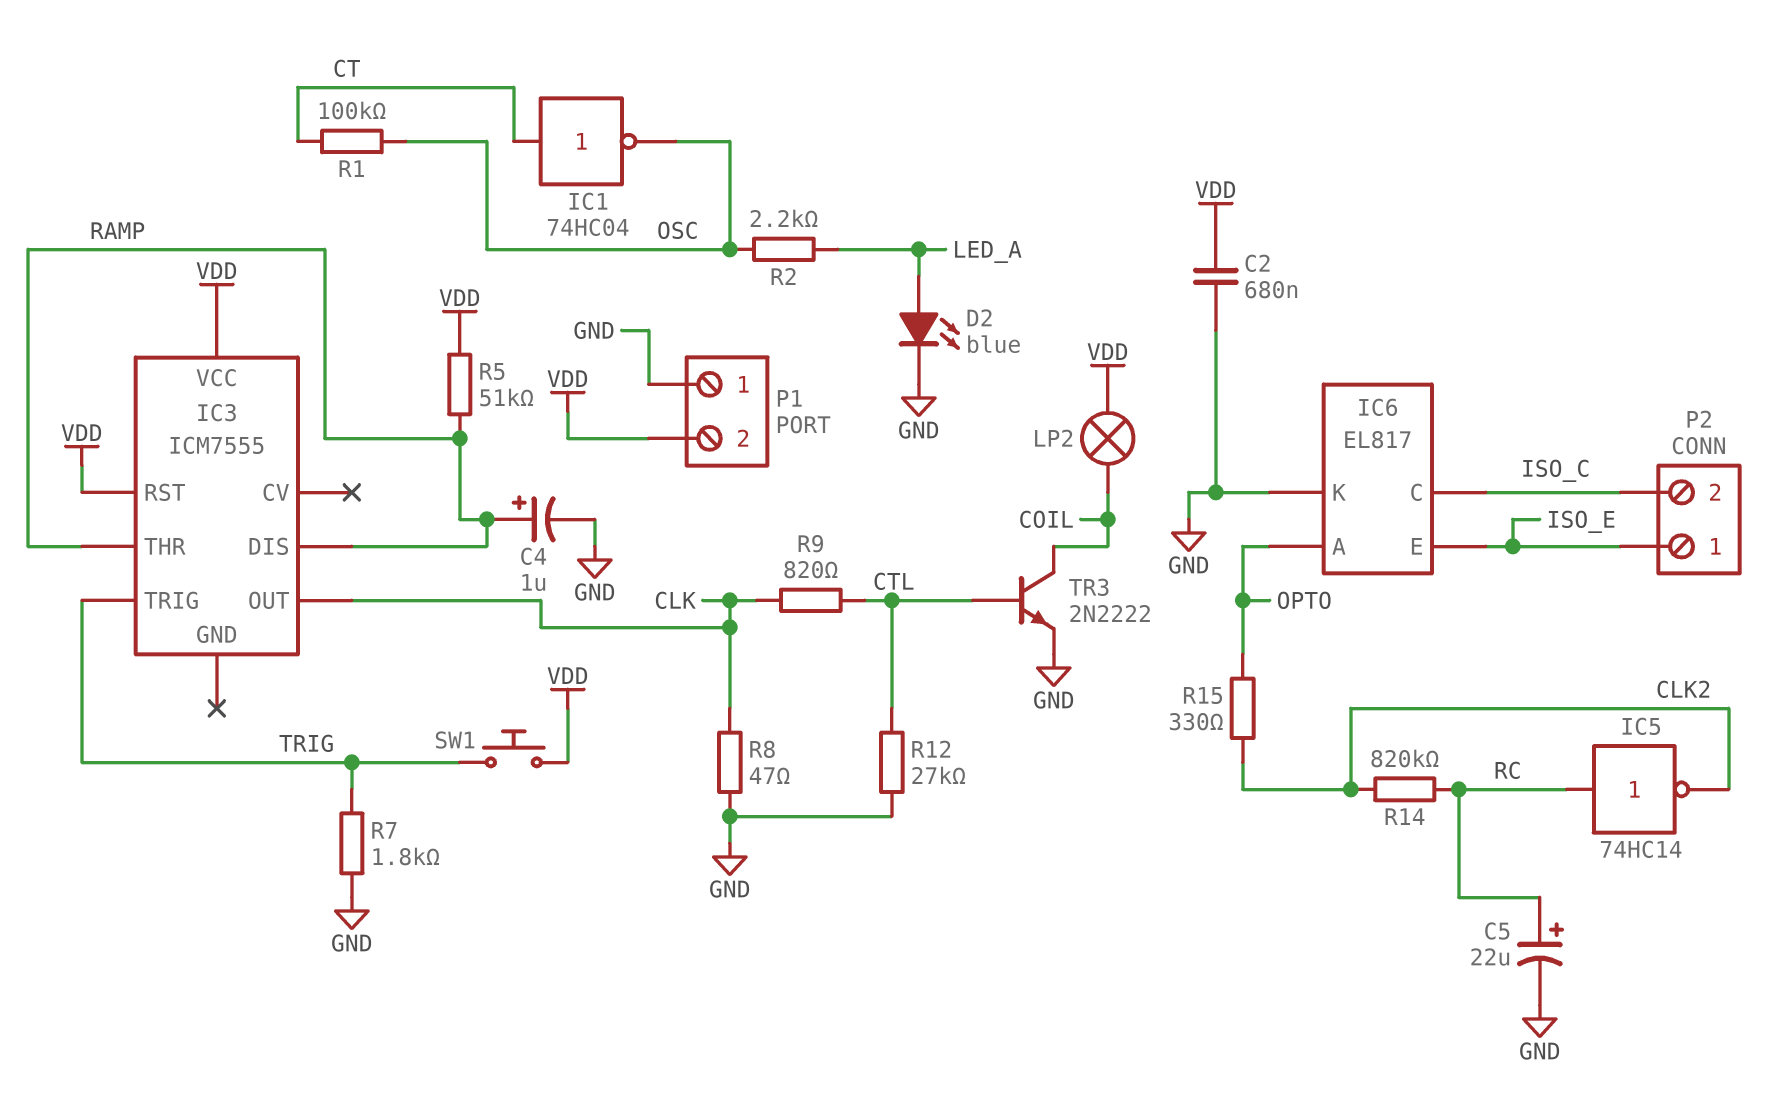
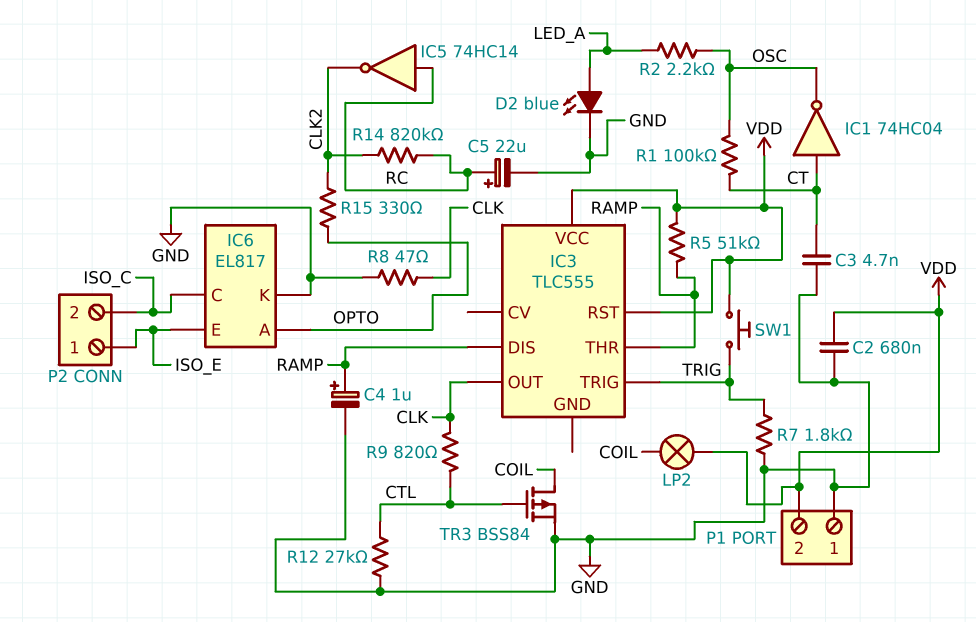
C3: none -> 4.7nF (CT, GND)
IC3: ICM7555 -> TLC555
TR3: NPN 2N2222 (B CTL, C COIL, E GND) -> PMOS BSS84 (G CTL, D COIL, S GND)

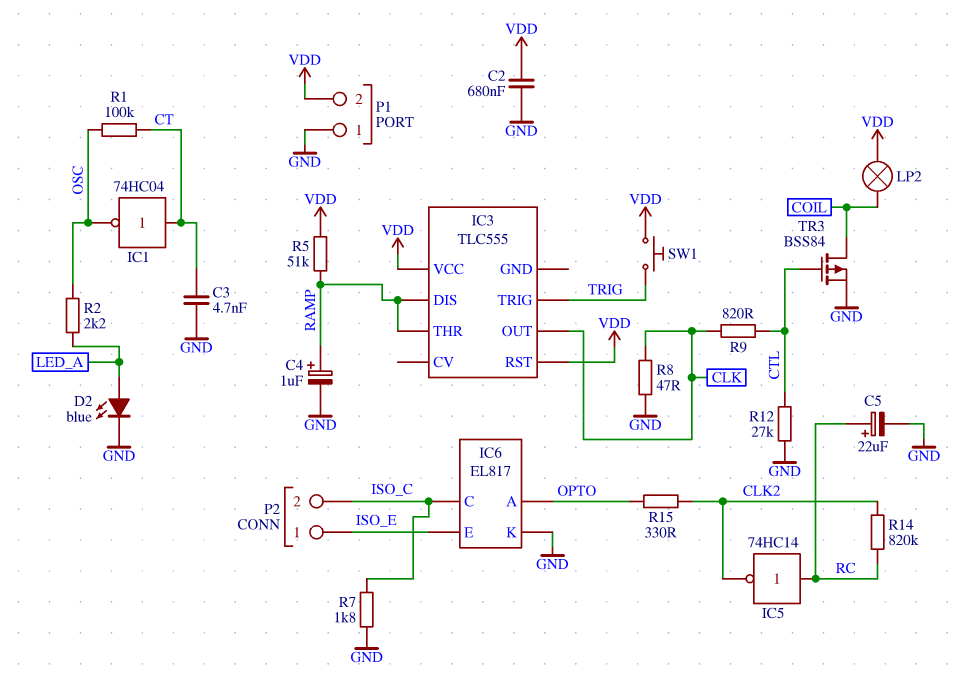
R7: 1.8k (GND, TRIG) -> 1.8k (GND, ISO_C)

